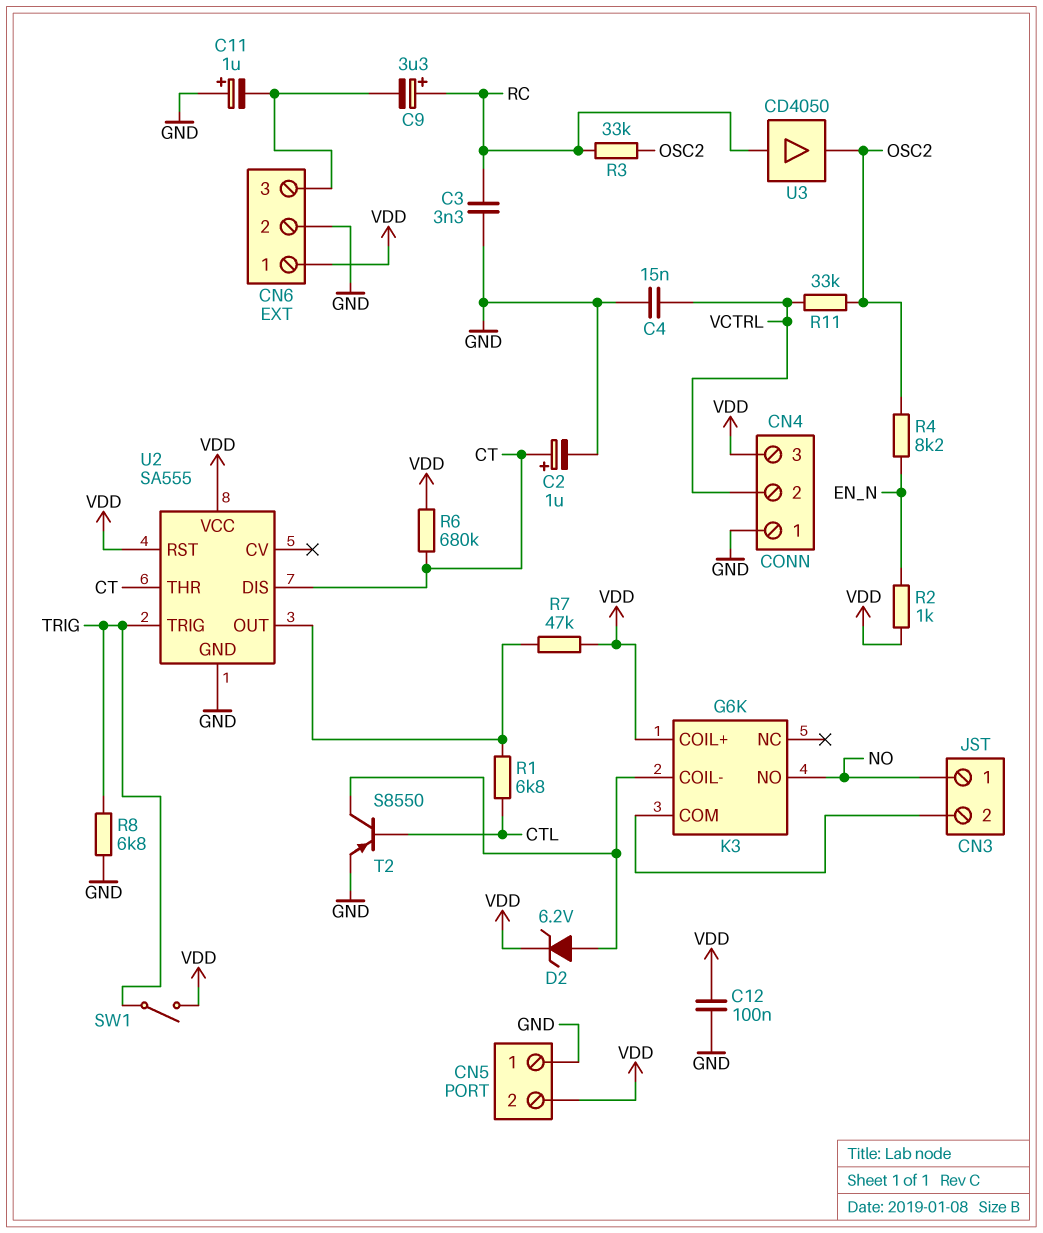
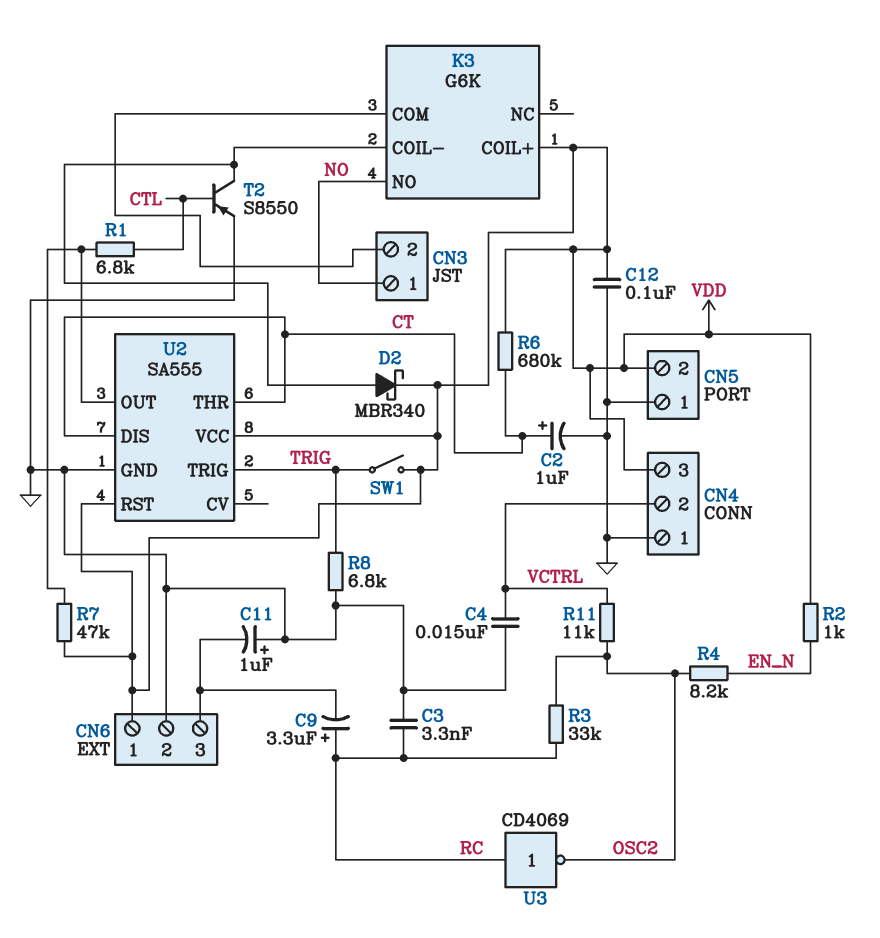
D2: zener 6.2V (A K3/COIL-, K VDD) -> schottky MBR340 (A K3/COIL-, K VDD)
R11: 33k (OSC2, VCTRL) -> 11k (OSC2, VCTRL)
U3: buffer CD4050 (in RC, out OSC2) -> NOT CD4069 (in RC, out OSC2)

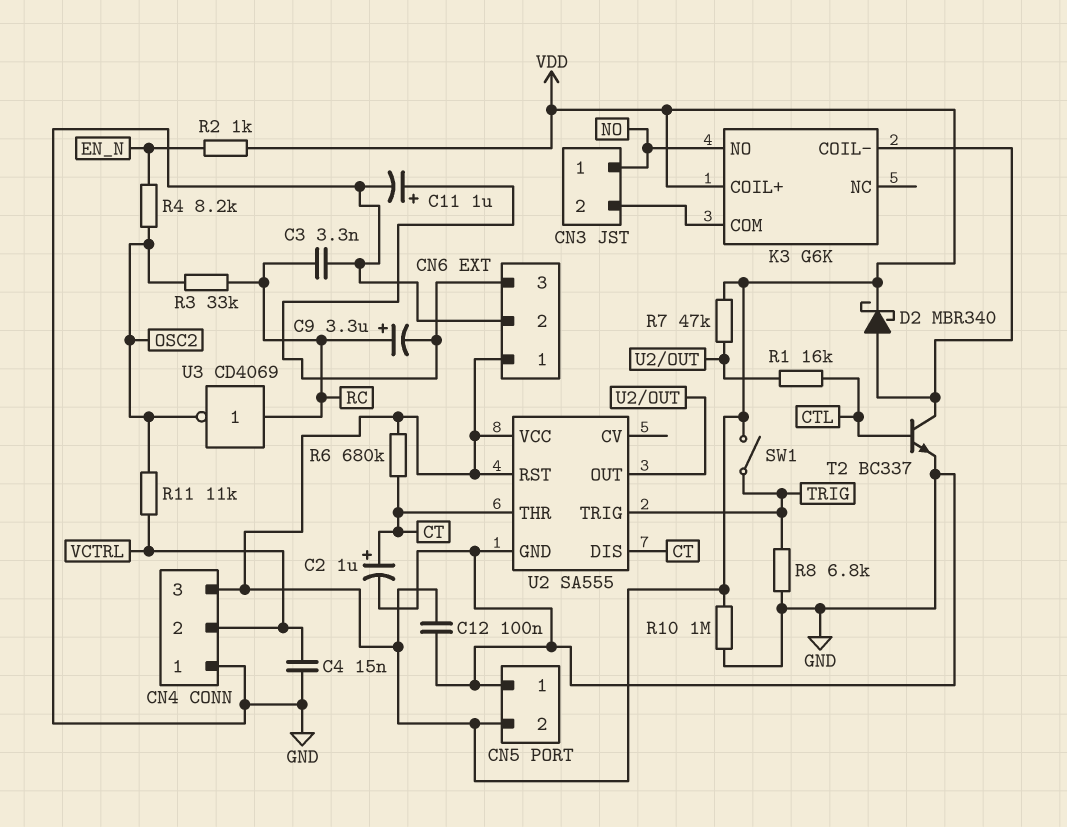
C11: 1uF (plus GND, minus CN6/3) -> 1uF (plus CN6/3, minus GND)
R1: 6.8k (CTL, U2/OUT) -> 16k (CTL, U2/OUT)
R10: none -> 1M (GND, VDD)
T2: PNP S8550 (B CTL, C K3/COIL-, E GND) -> NPN BC337 (B CTL, C K3/COIL-, E GND)

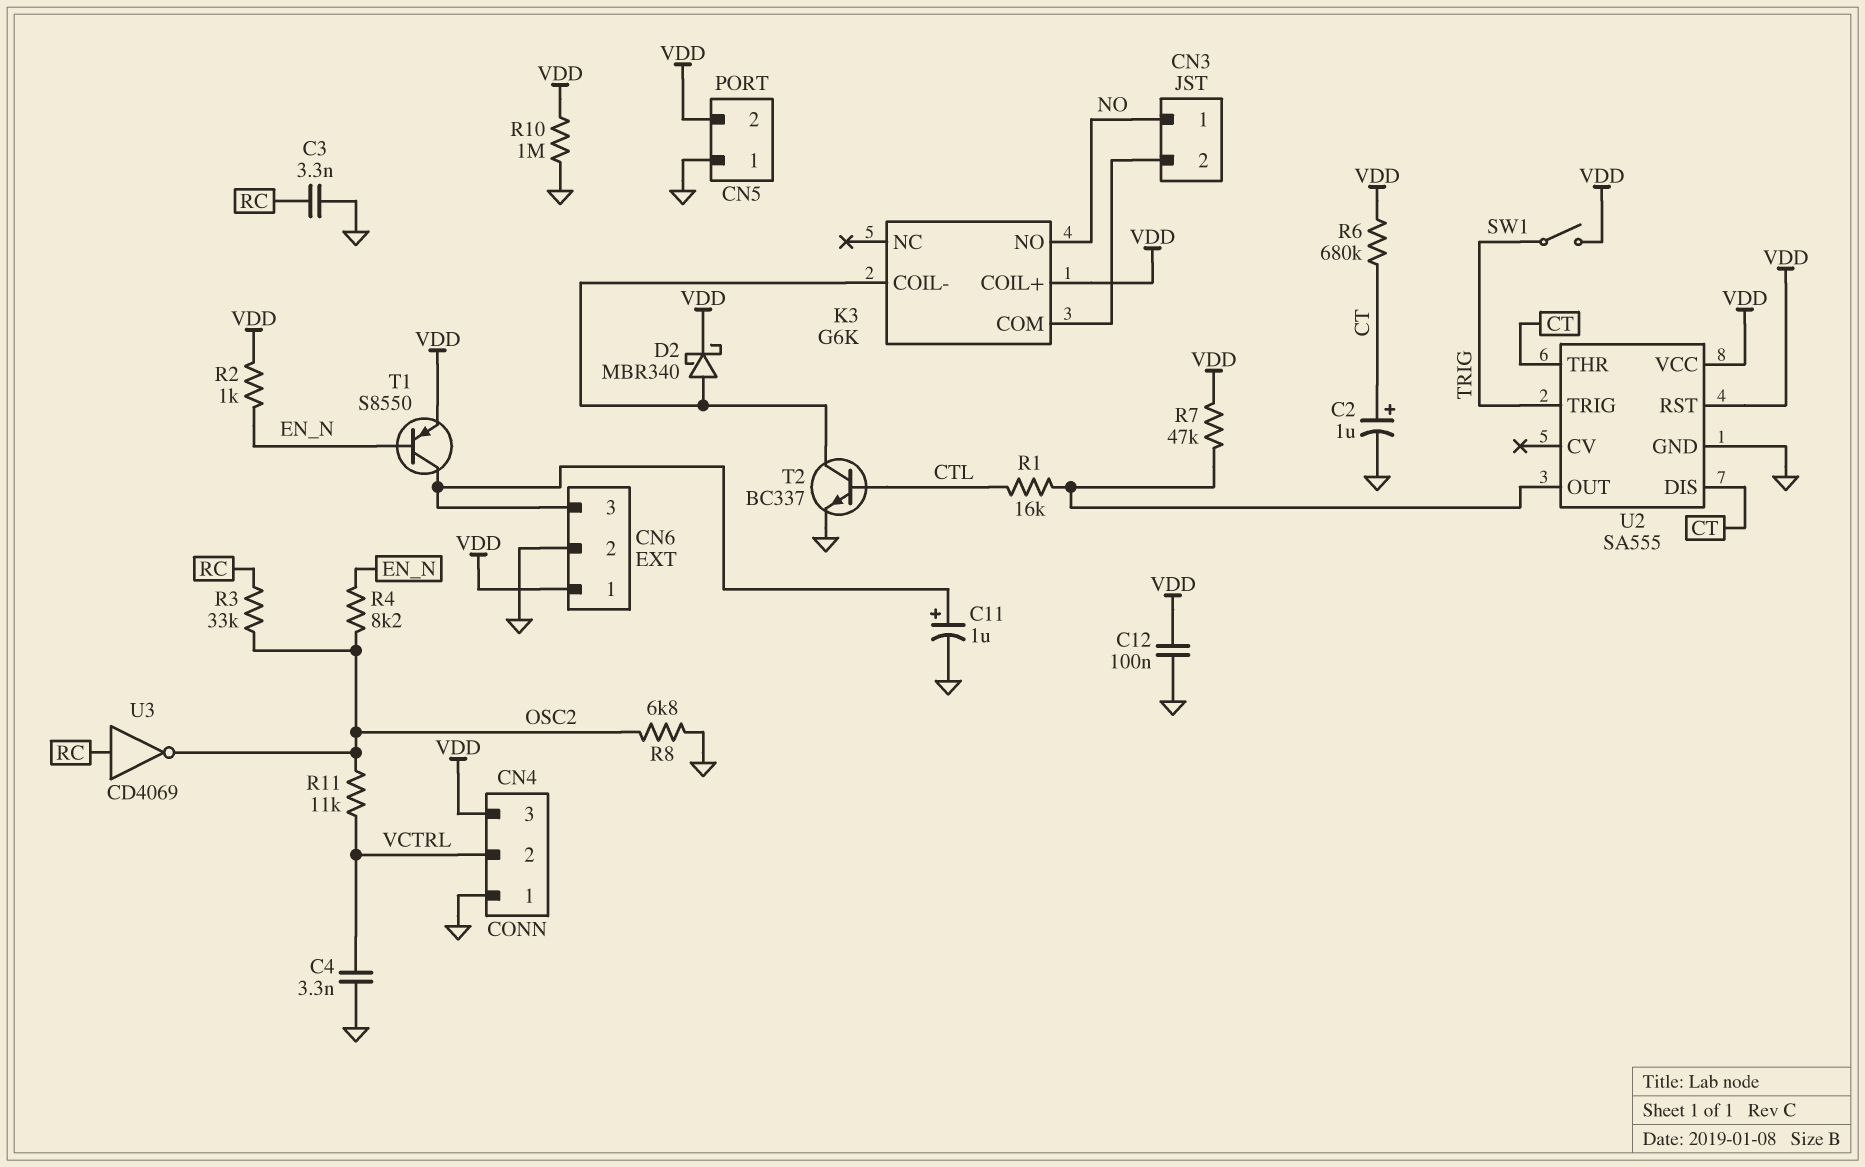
C4: 15nF (GND, VCTRL) -> 3.3nF (GND, VCTRL)
C9: 3.3uF (plus RC, minus CN6/3) -> none
R8: 6.8k (GND, TRIG) -> 6.8k (GND, OSC2)
T1: none -> PNP S8550 (B EN_N, C CN6/3, E VDD)

